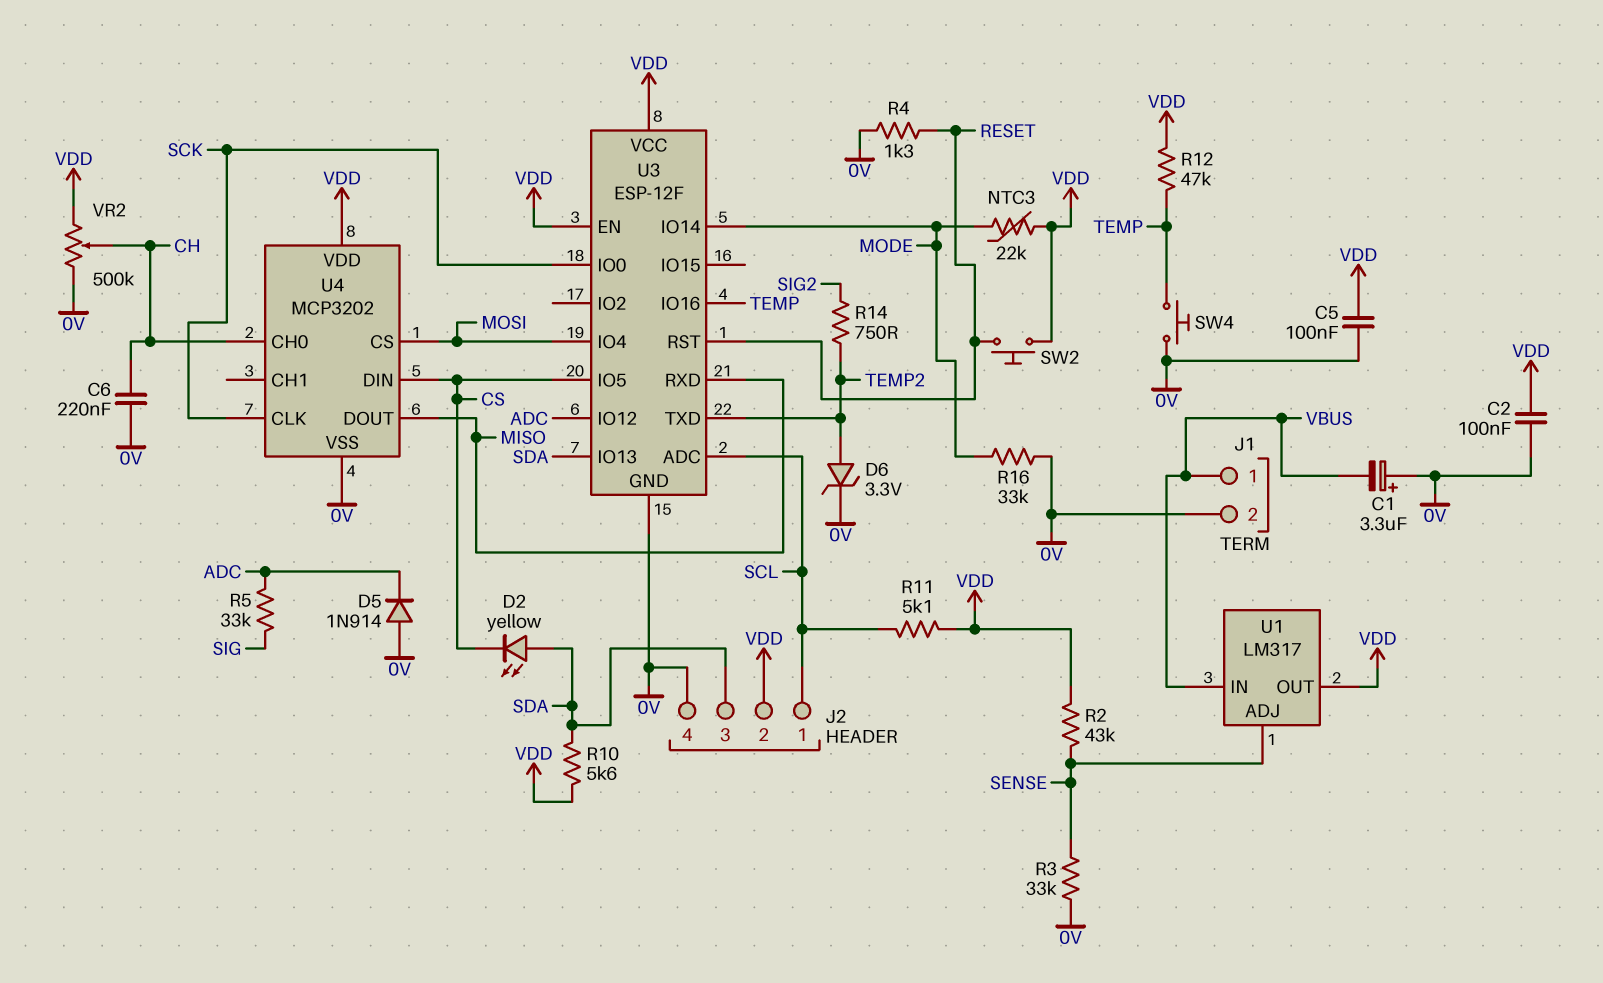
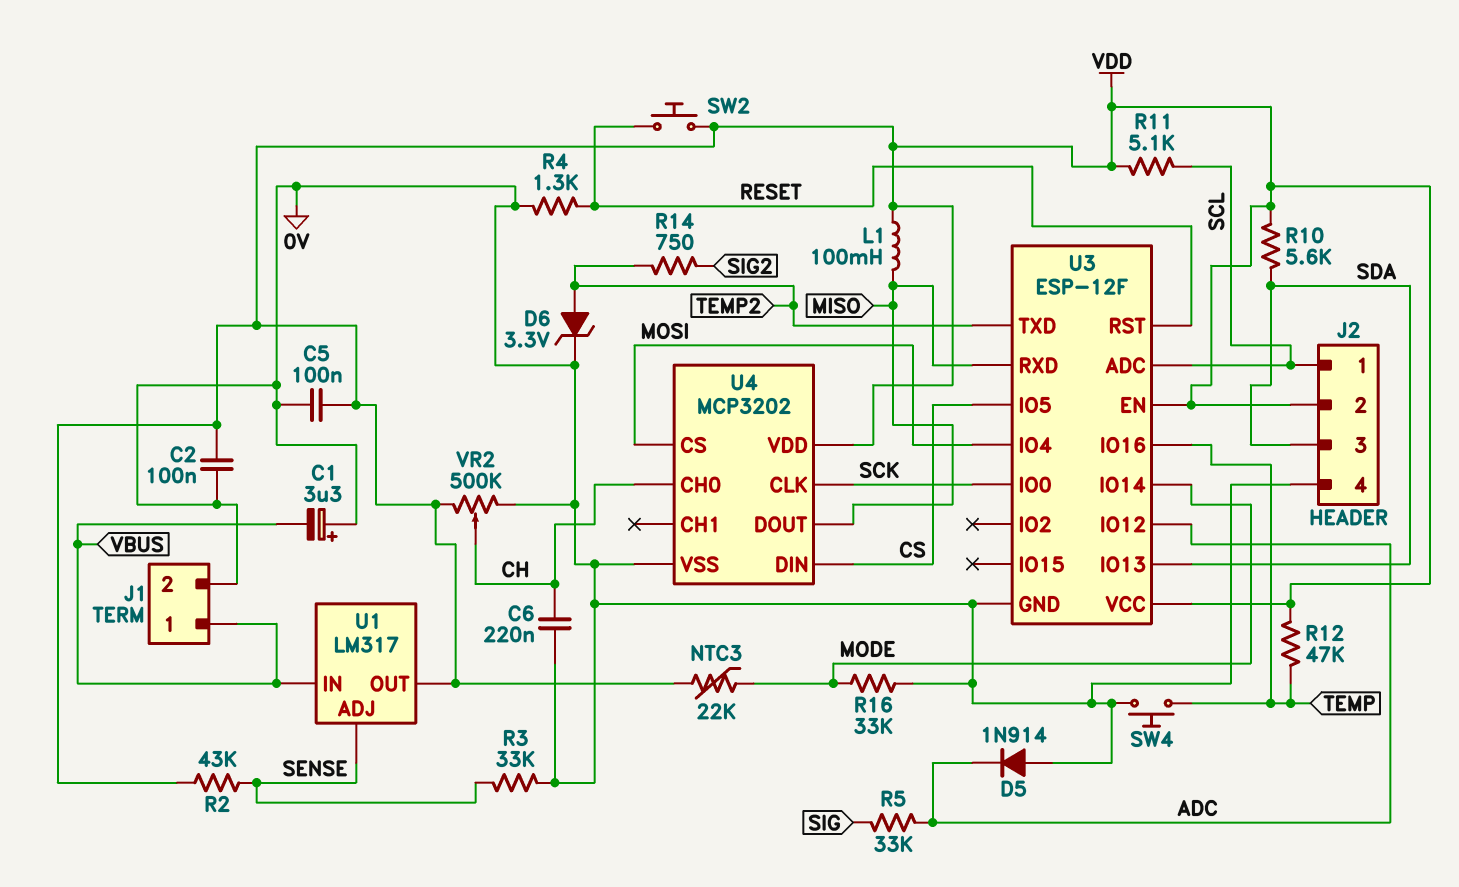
D2: LED yellow (A SDA, K CS) -> none
L1: none -> 100mH (MISO, VDD)

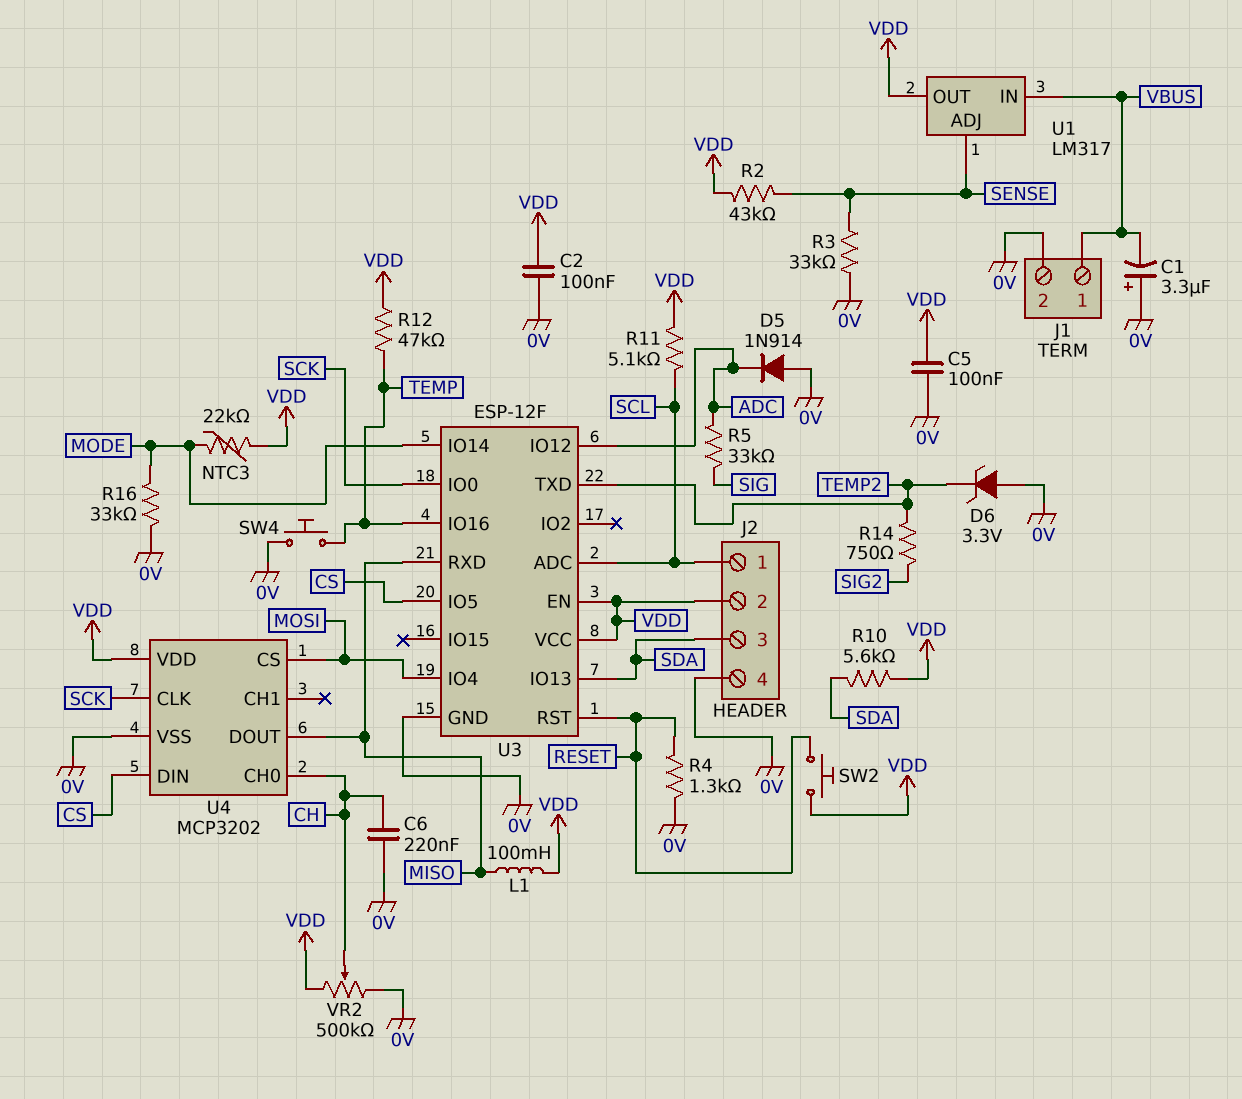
D6: zener 3.3V (A TEMP2, K 0V) -> zener 3.3V (A 0V, K TEMP2)

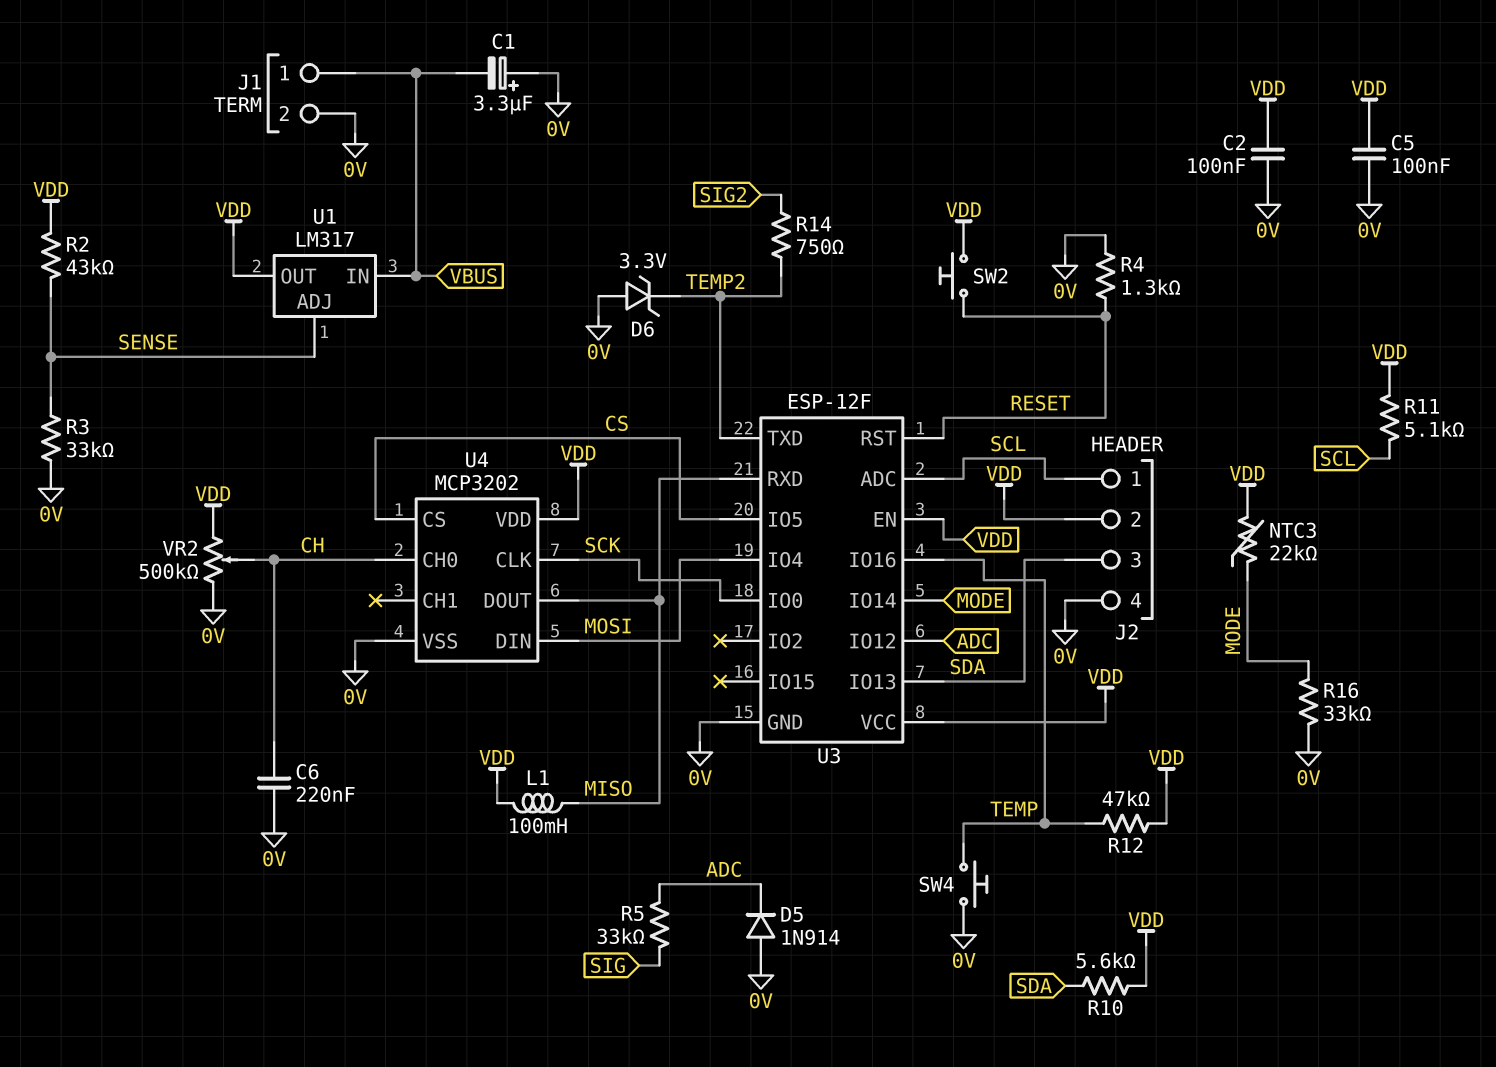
U4 pin CS: MOSI -> CS
U4 pin DIN: CS -> MOSI

